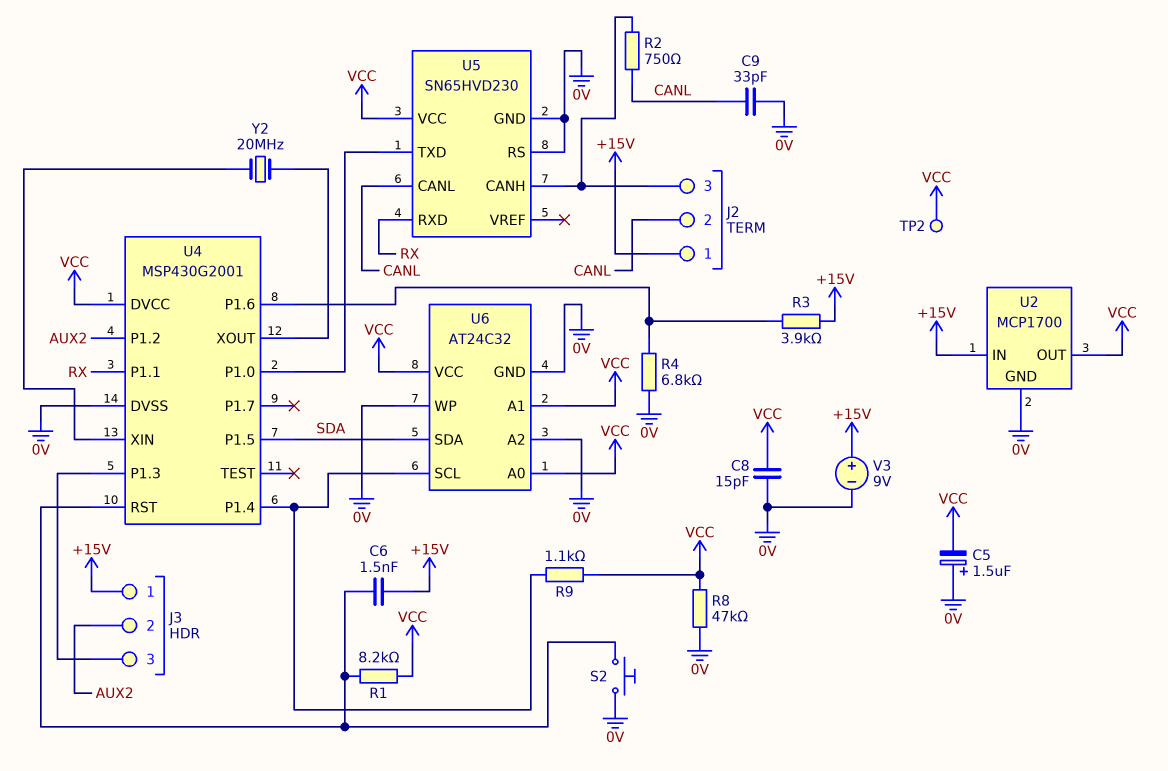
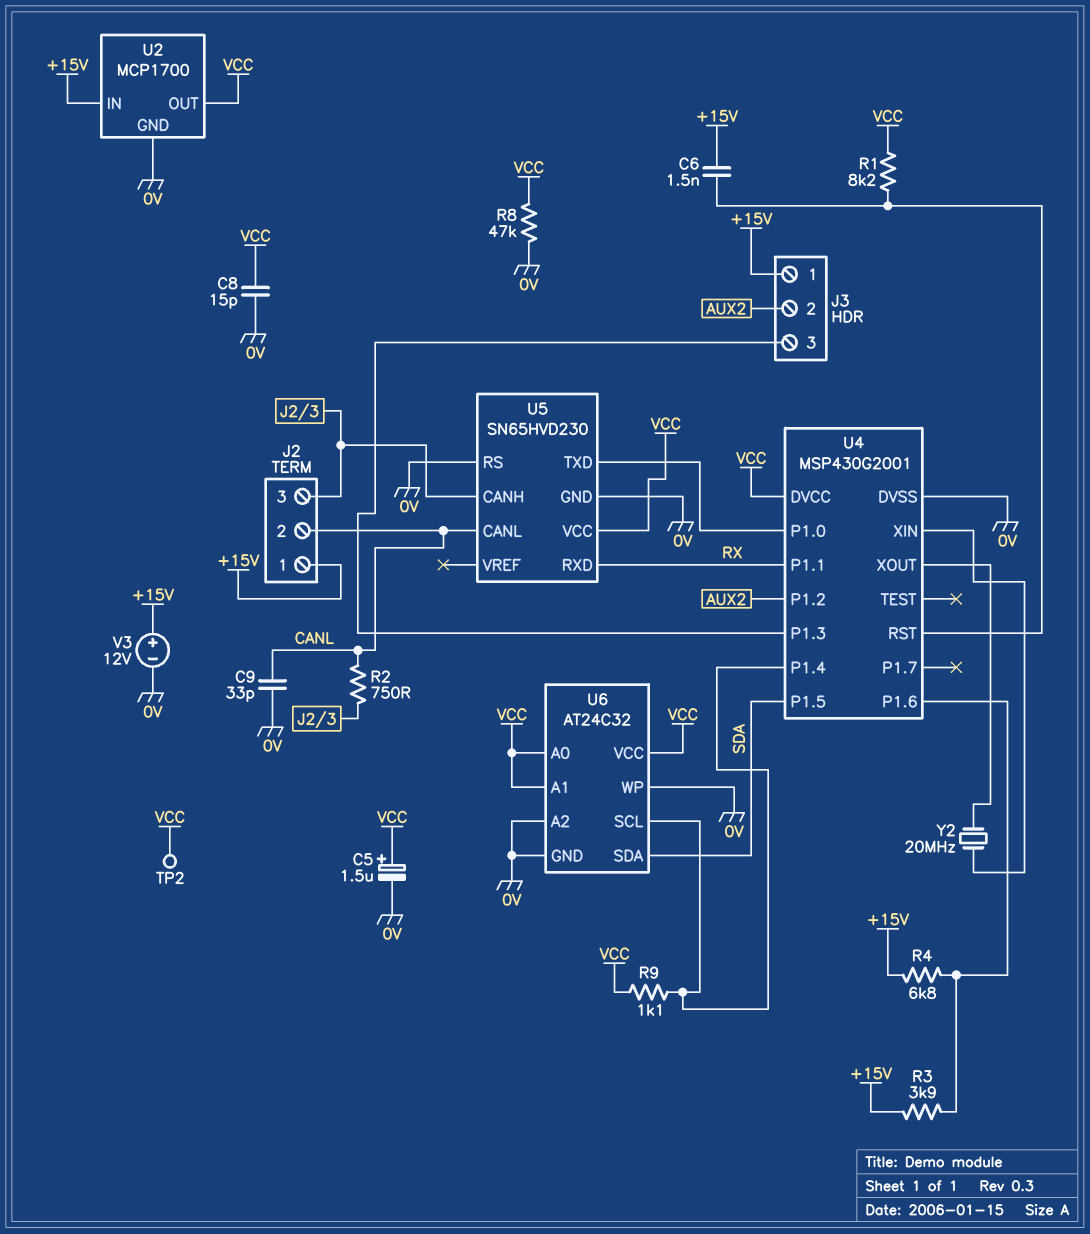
C5: 1.5uF (plus 0V, minus VCC) -> 1.5uF (plus VCC, minus 0V)
R4: 6.8k (0V, U4/P1.6) -> 6.8k (+15V, U4/P1.6)
S2: button (0V, U4/RST) -> none
V3: 9V (plus +15V, minus 0V) -> 12V (plus +15V, minus 0V)

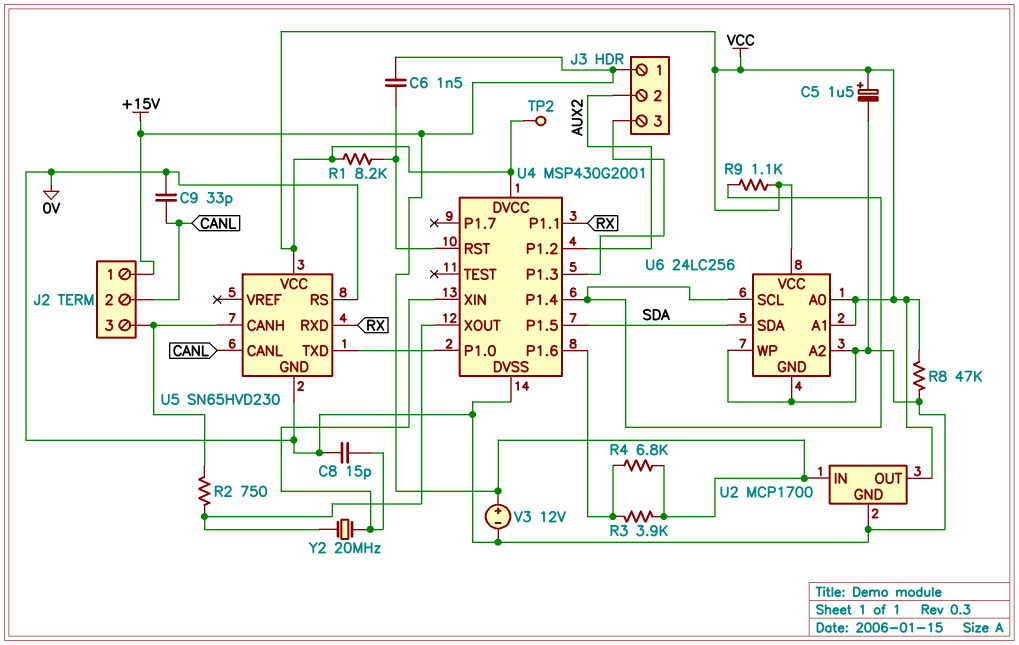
C8: 15pF (0V, VCC) -> 15pF (0V, U4/XIN)
R2: 750 (CANL, J2/3) -> 750 (J2/3, U4/XOUT)
U6: AT24C32 -> 24LC256

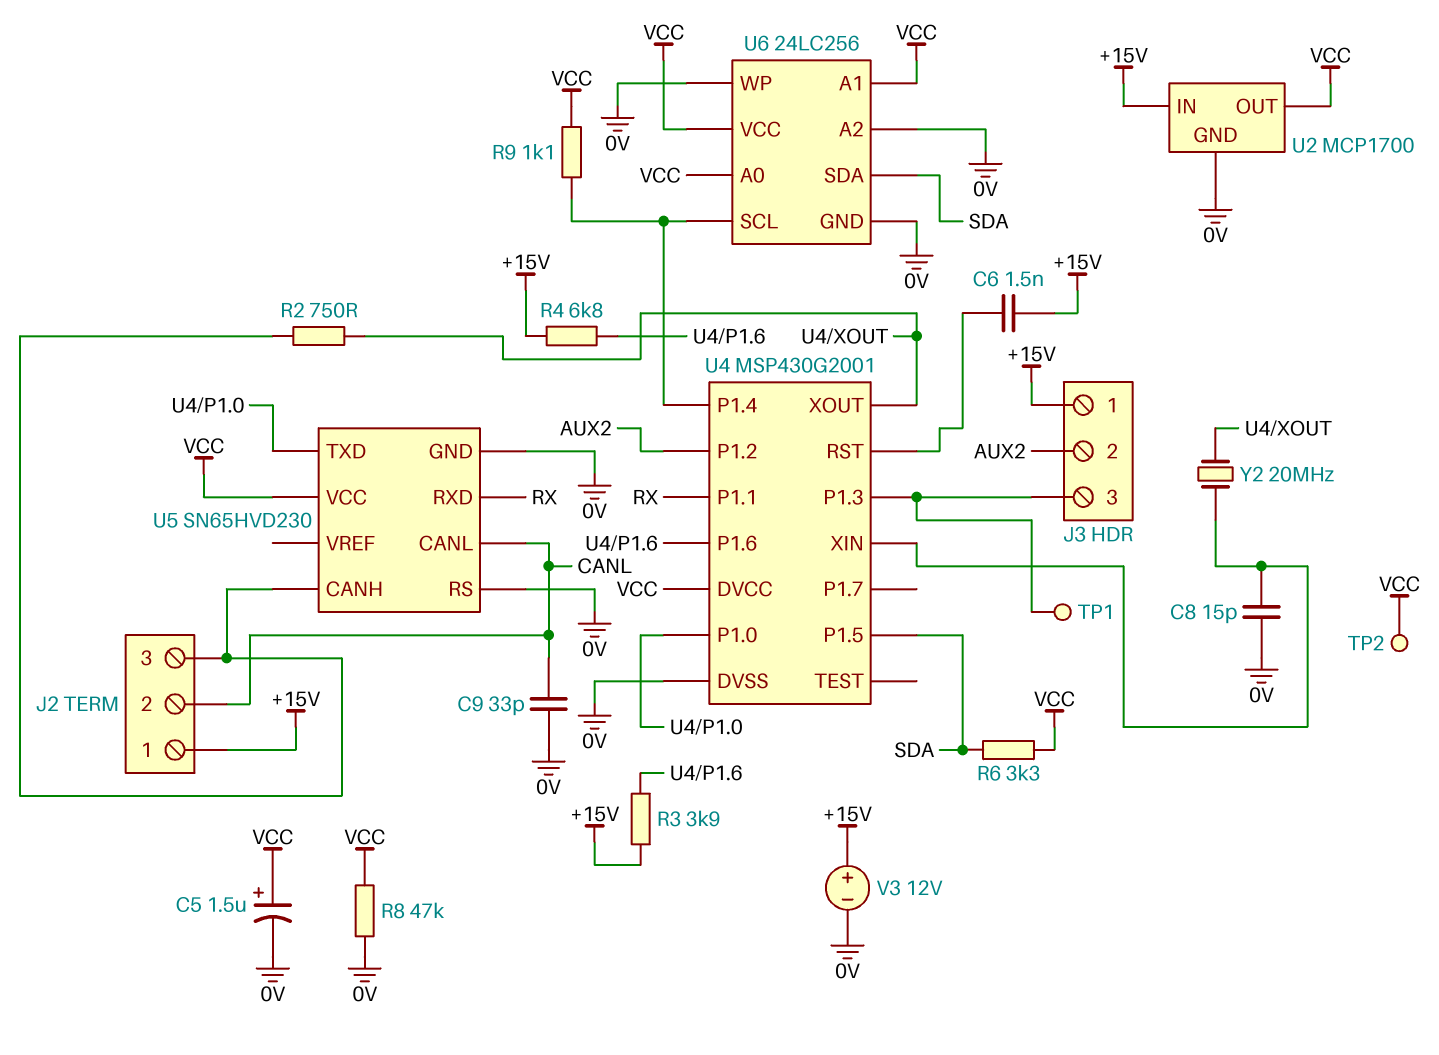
R1: 8.2k (U4/RST, VCC) -> none
R6: none -> 3.3k (SDA, VCC)
TP1: none -> test point (J3/3)

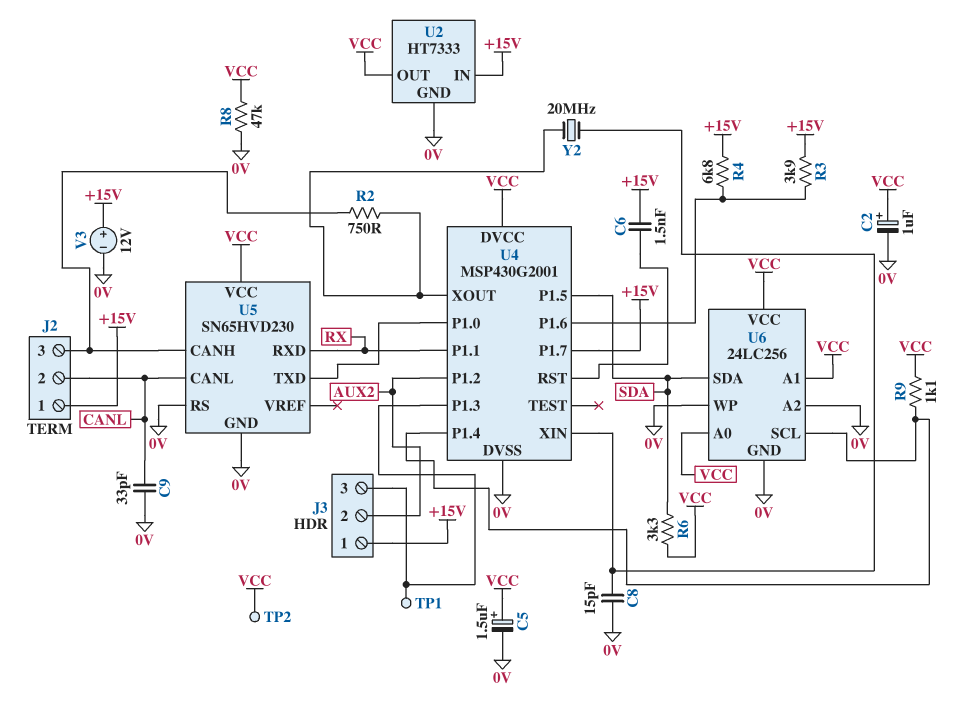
C2: none -> 1uF (plus VCC, minus 0V)
U2: MCP1700 -> HT7333
U4 pin P1.7: none -> +15V

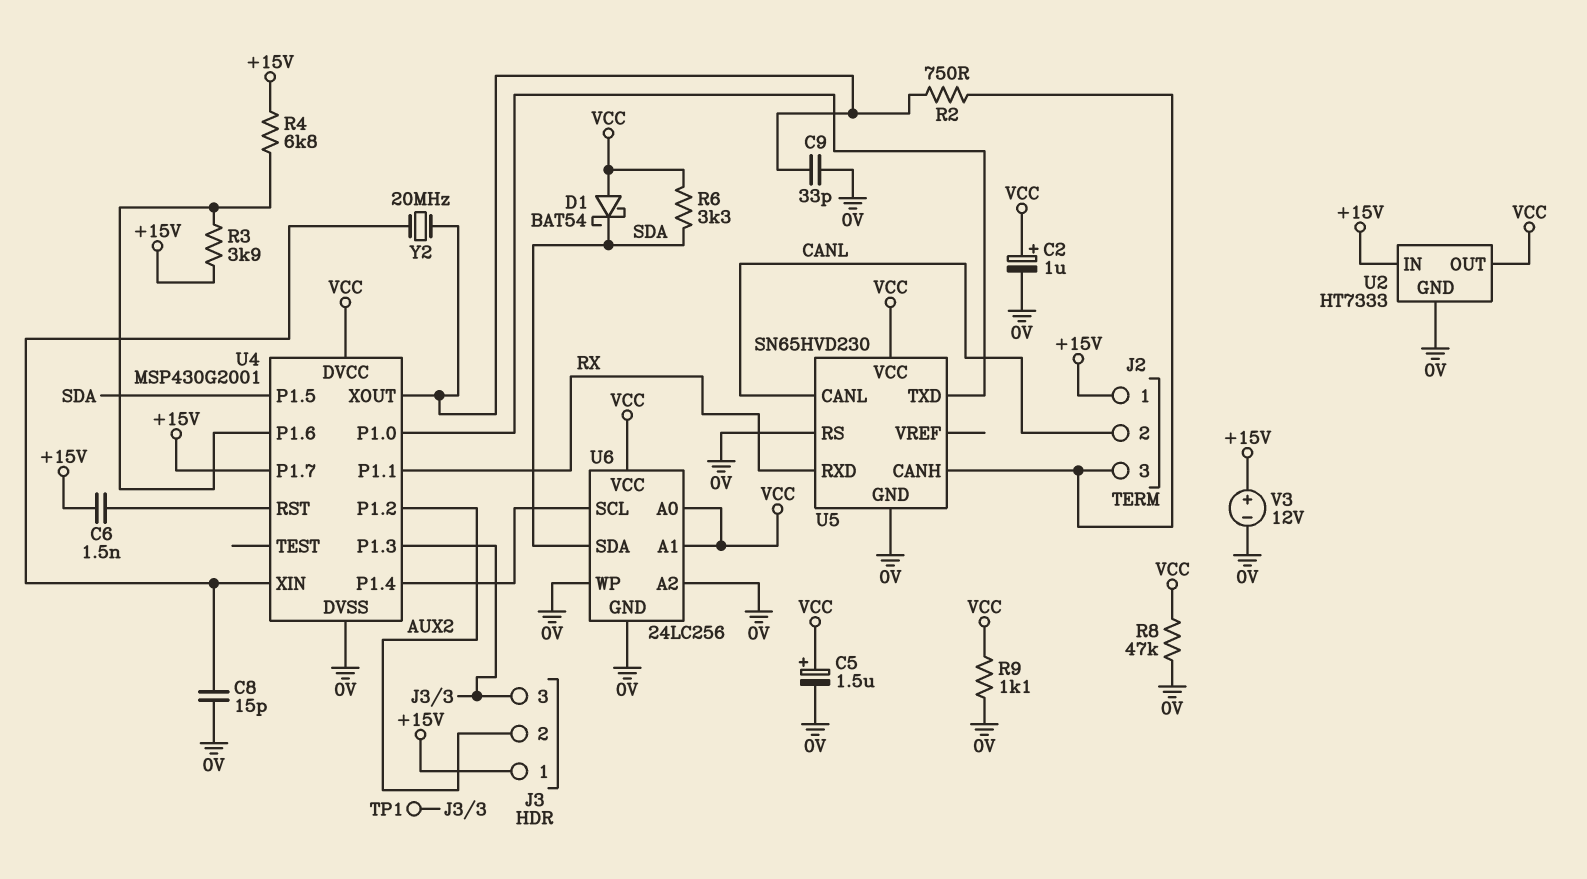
C9: 33pF (0V, CANL) -> 33pF (0V, U4/XOUT)
D1: none -> schottky BAT54 (A VCC, K SDA)
R9: 1.1k (U4/P1.4, VCC) -> 1.1k (0V, VCC)
TP2: test point (VCC) -> none

